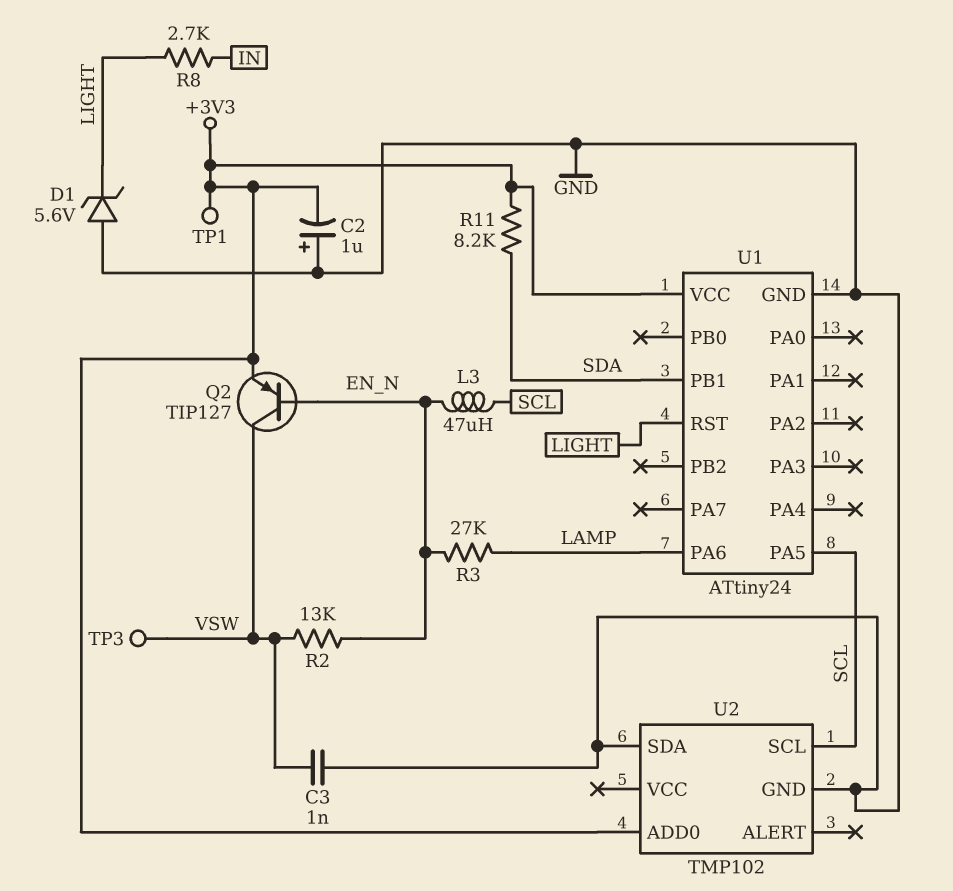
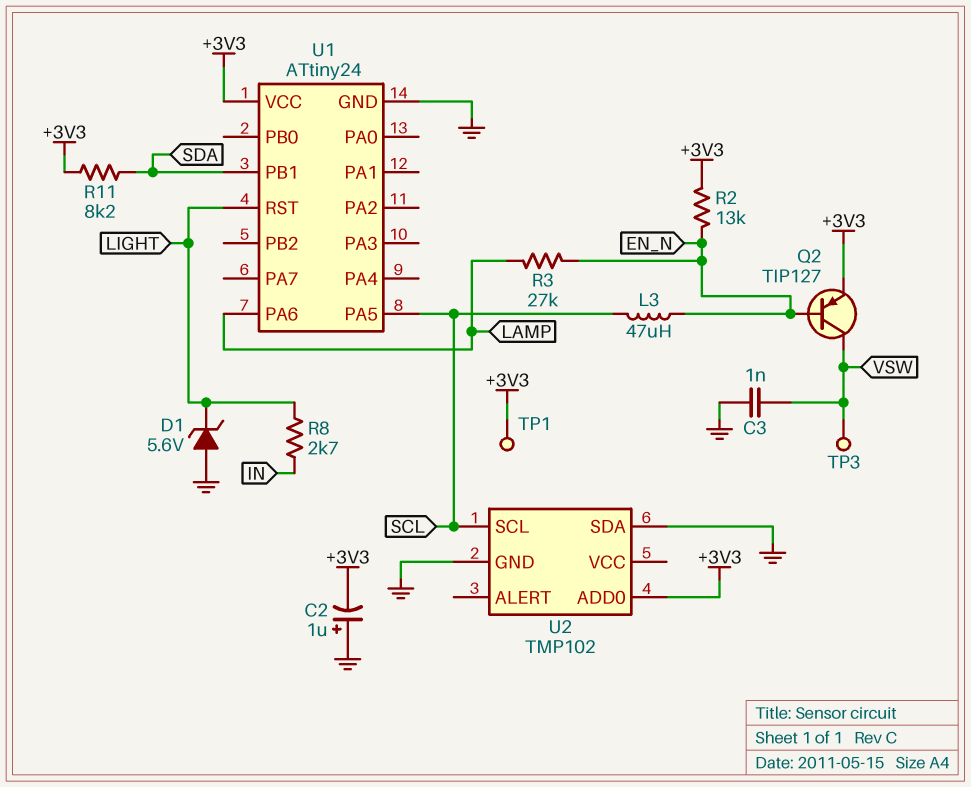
R2: 13k (EN_N, VSW) -> 13k (+3V3, EN_N)

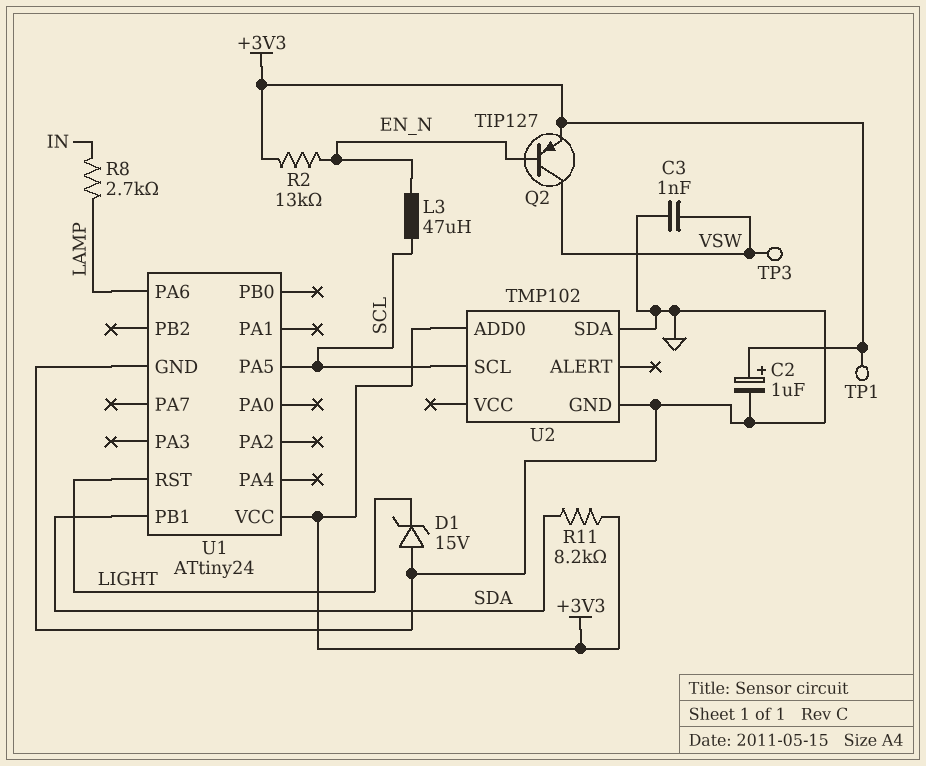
C2: 1uF (plus GND, minus +3V3) -> 1uF (plus +3V3, minus GND)
D1: zener 5.6V (A GND, K LIGHT) -> zener 15V (A GND, K LIGHT)
R3: 27k (EN_N, LAMP) -> none
R8: 2.7k (IN, LIGHT) -> 2.7k (IN, LAMP)

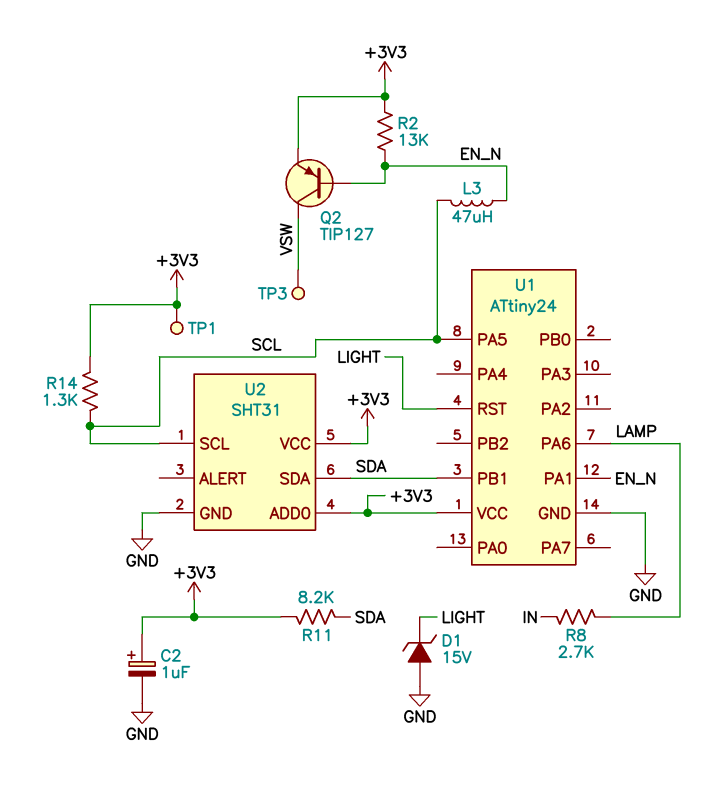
C3: 1nF (GND, VSW) -> none
R14: none -> 1.3k (+3V3, SCL)
U1 pin PA1: none -> EN_N
U2: TMP102 -> SHT31
U2 pin SDA: GND -> SDA
U2 pin VCC: none -> +3V3

